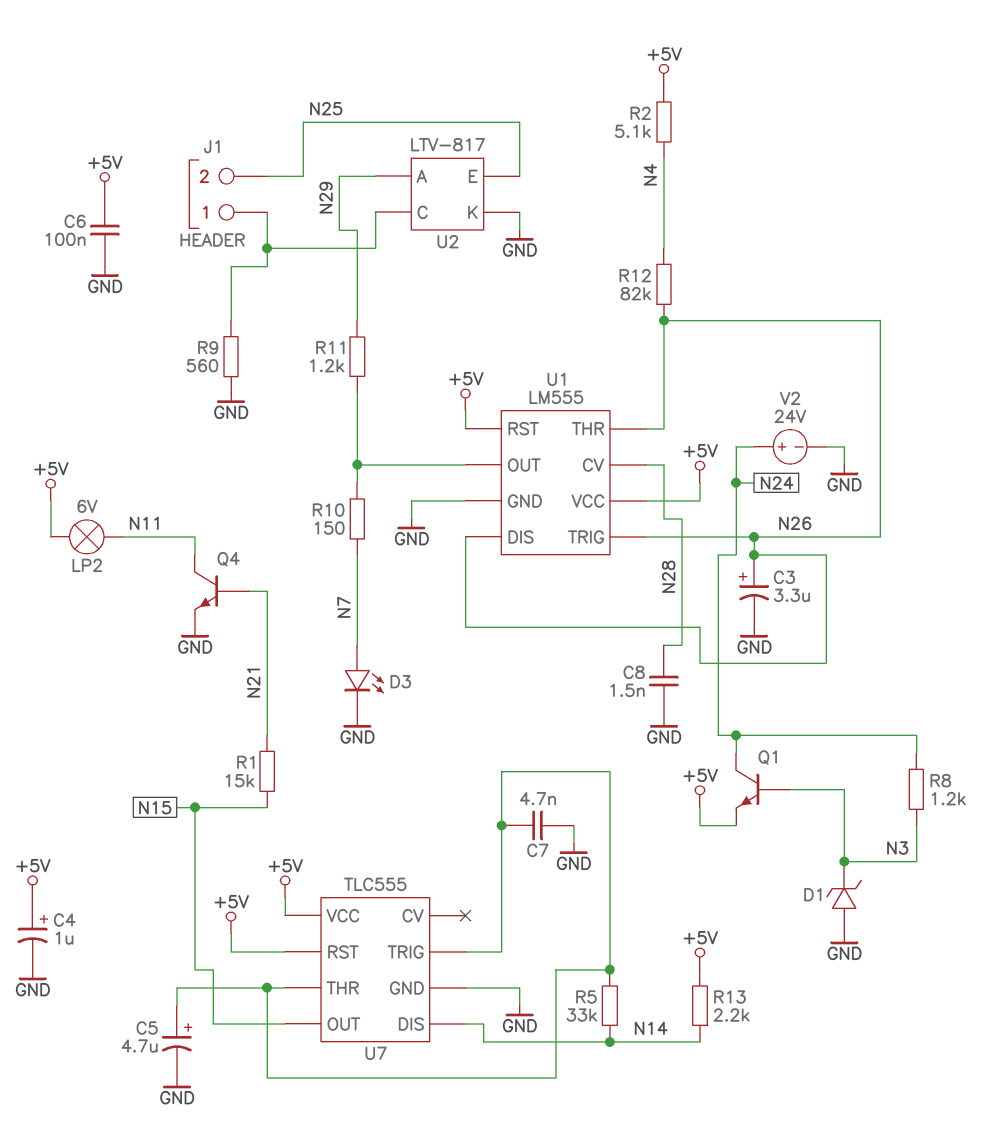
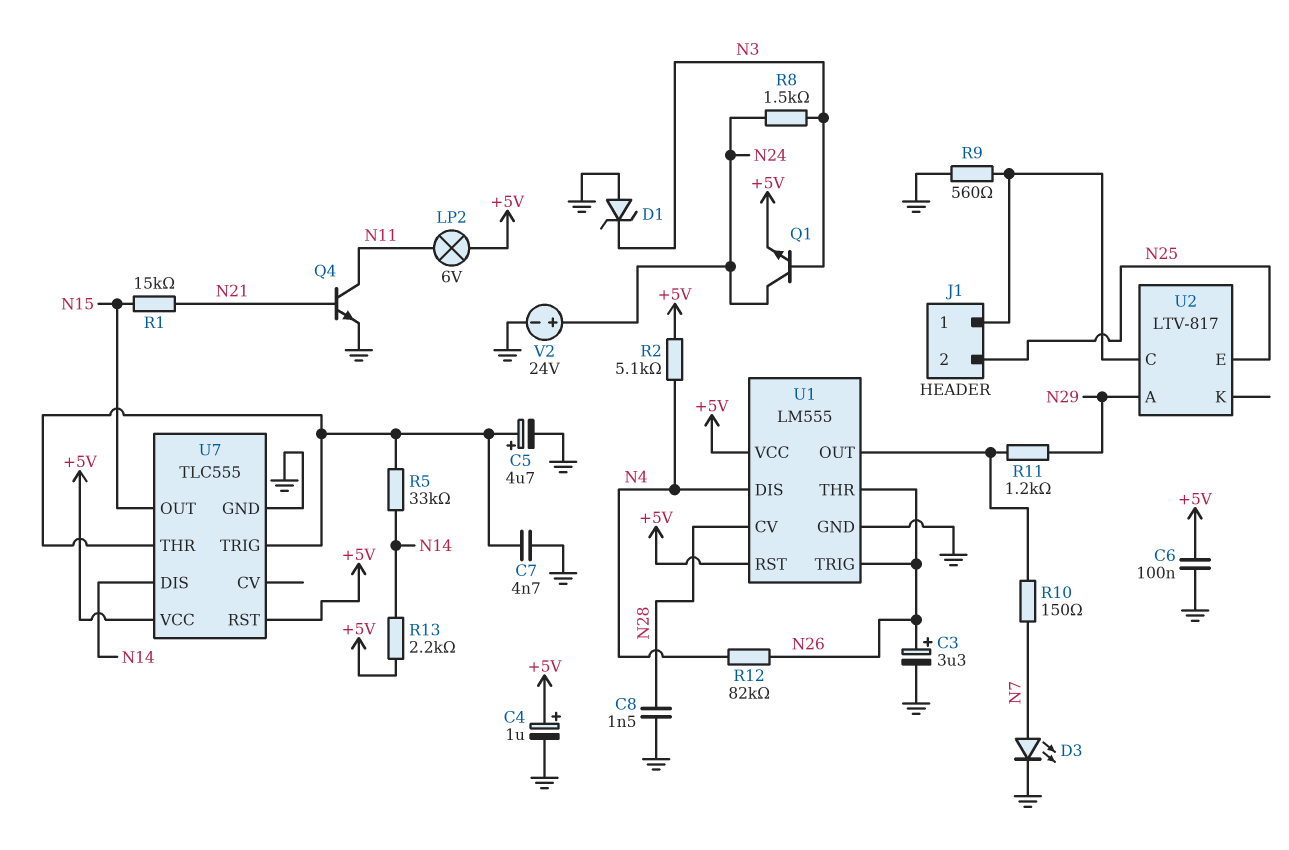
R8: 1.2k (N3, N24) -> 1.5k (N3, N24)
U1 pin DIS: N26 -> N4
U2 pin K: GND -> none

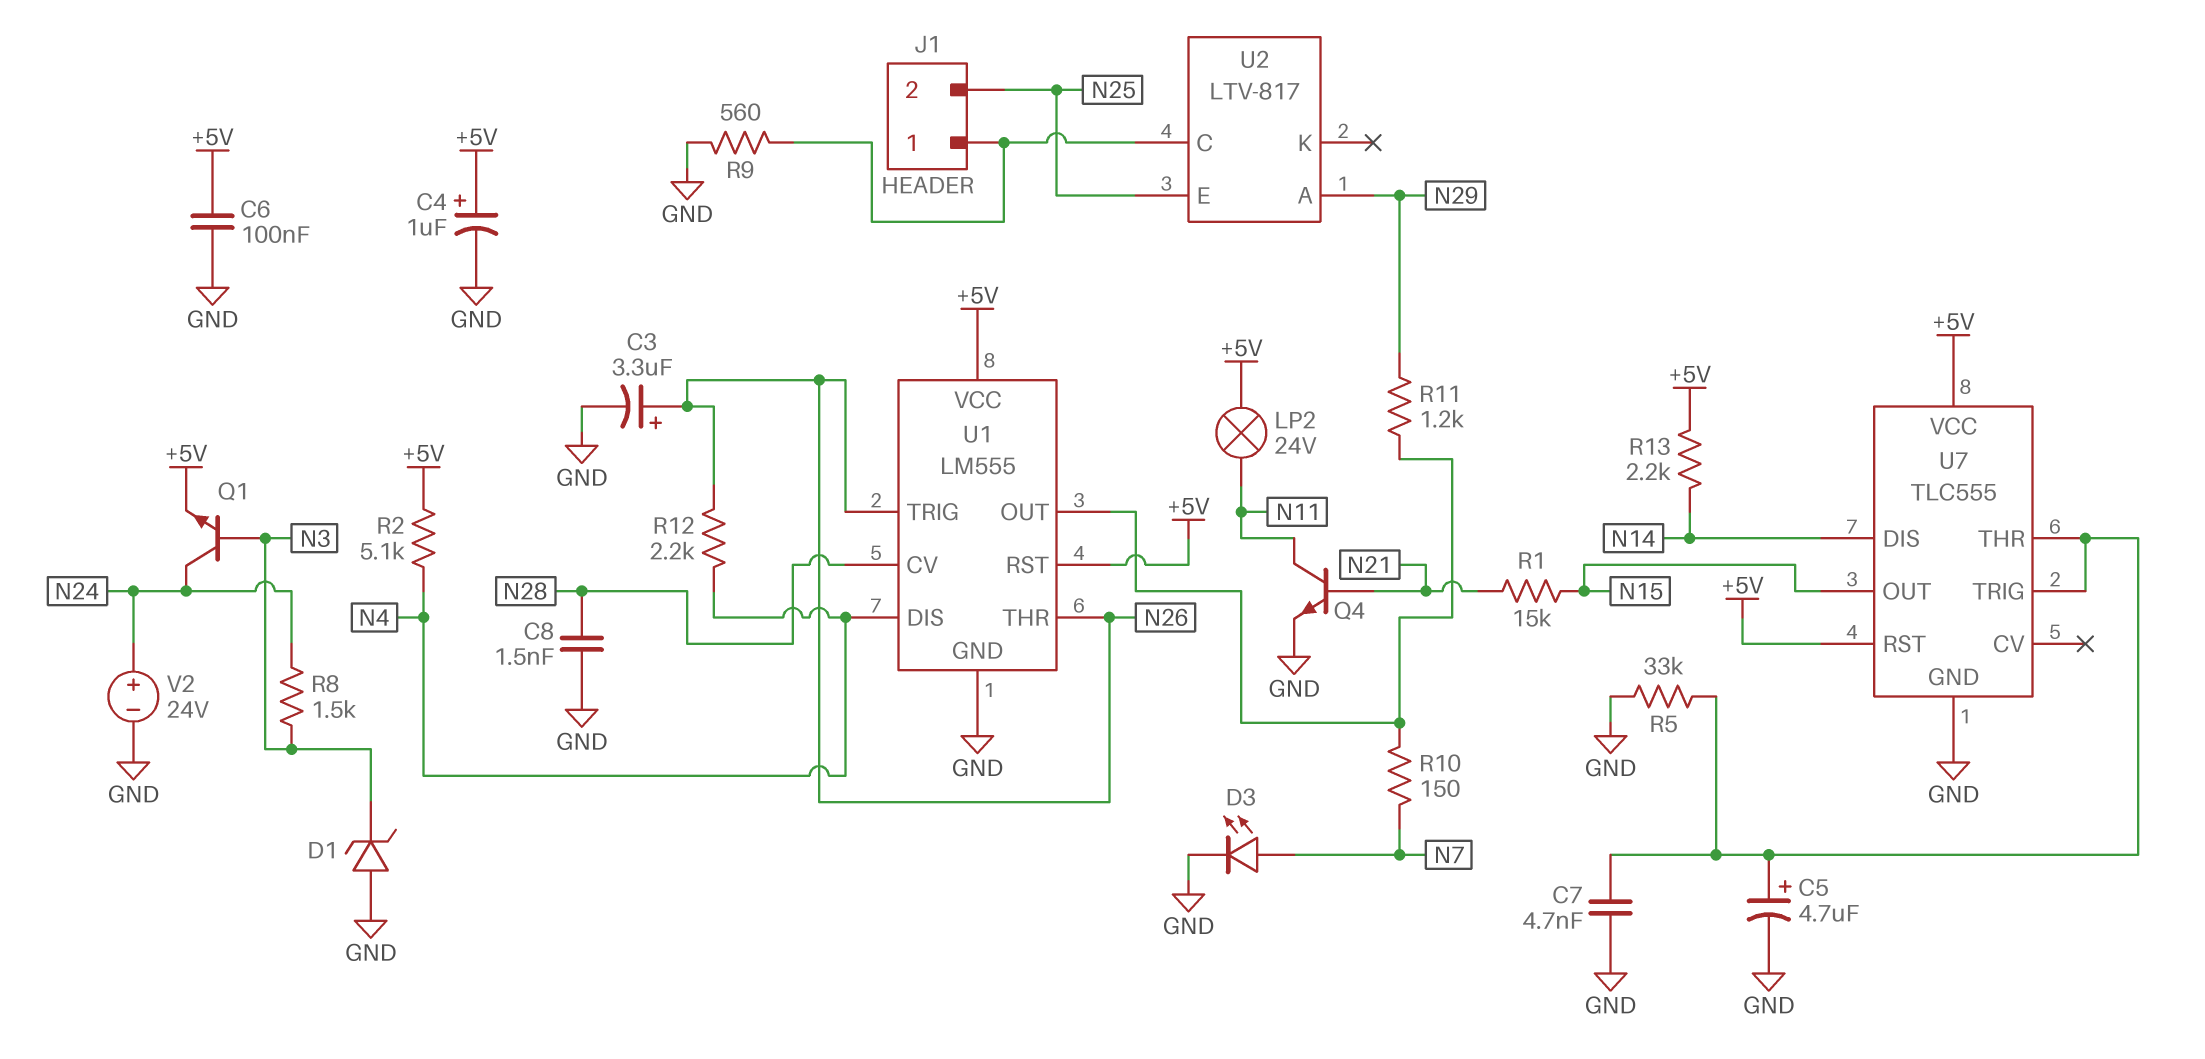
LP2: lamp 6V (+5V, N11) -> lamp 24V (+5V, N11)
R5: 33k (N14, U7/THR) -> 33k (GND, U7/THR)
R12: 82k (N4, N26) -> 2.2k (N4, N26)

